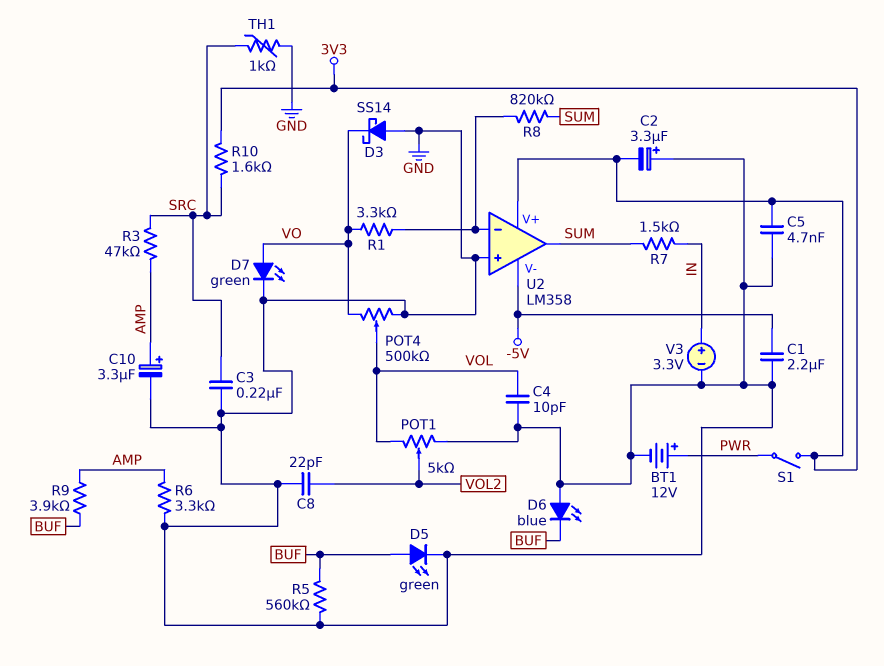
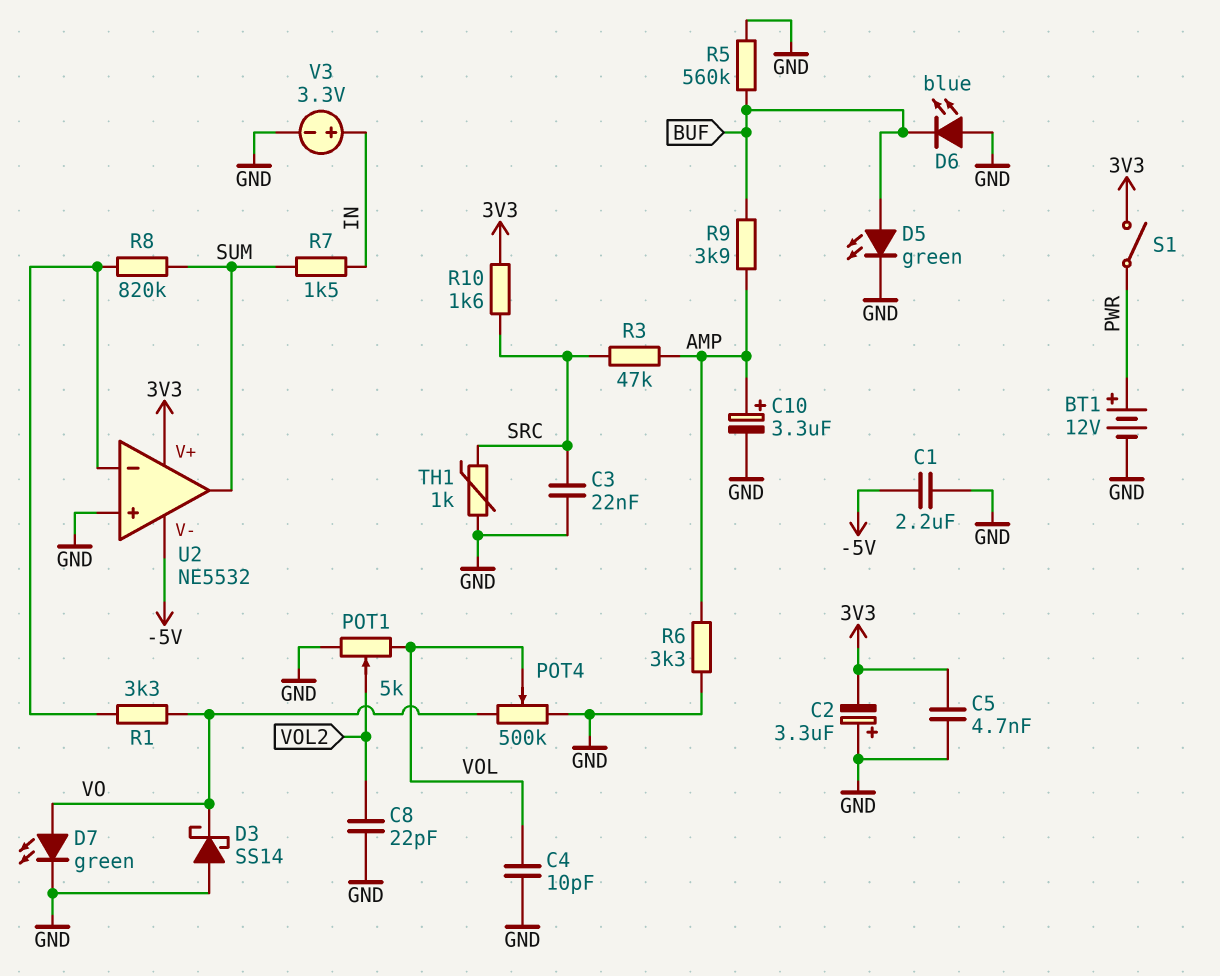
C3: 220nF (GND, SRC) -> 22nF (GND, SRC)
U2: LM358 -> NE5532

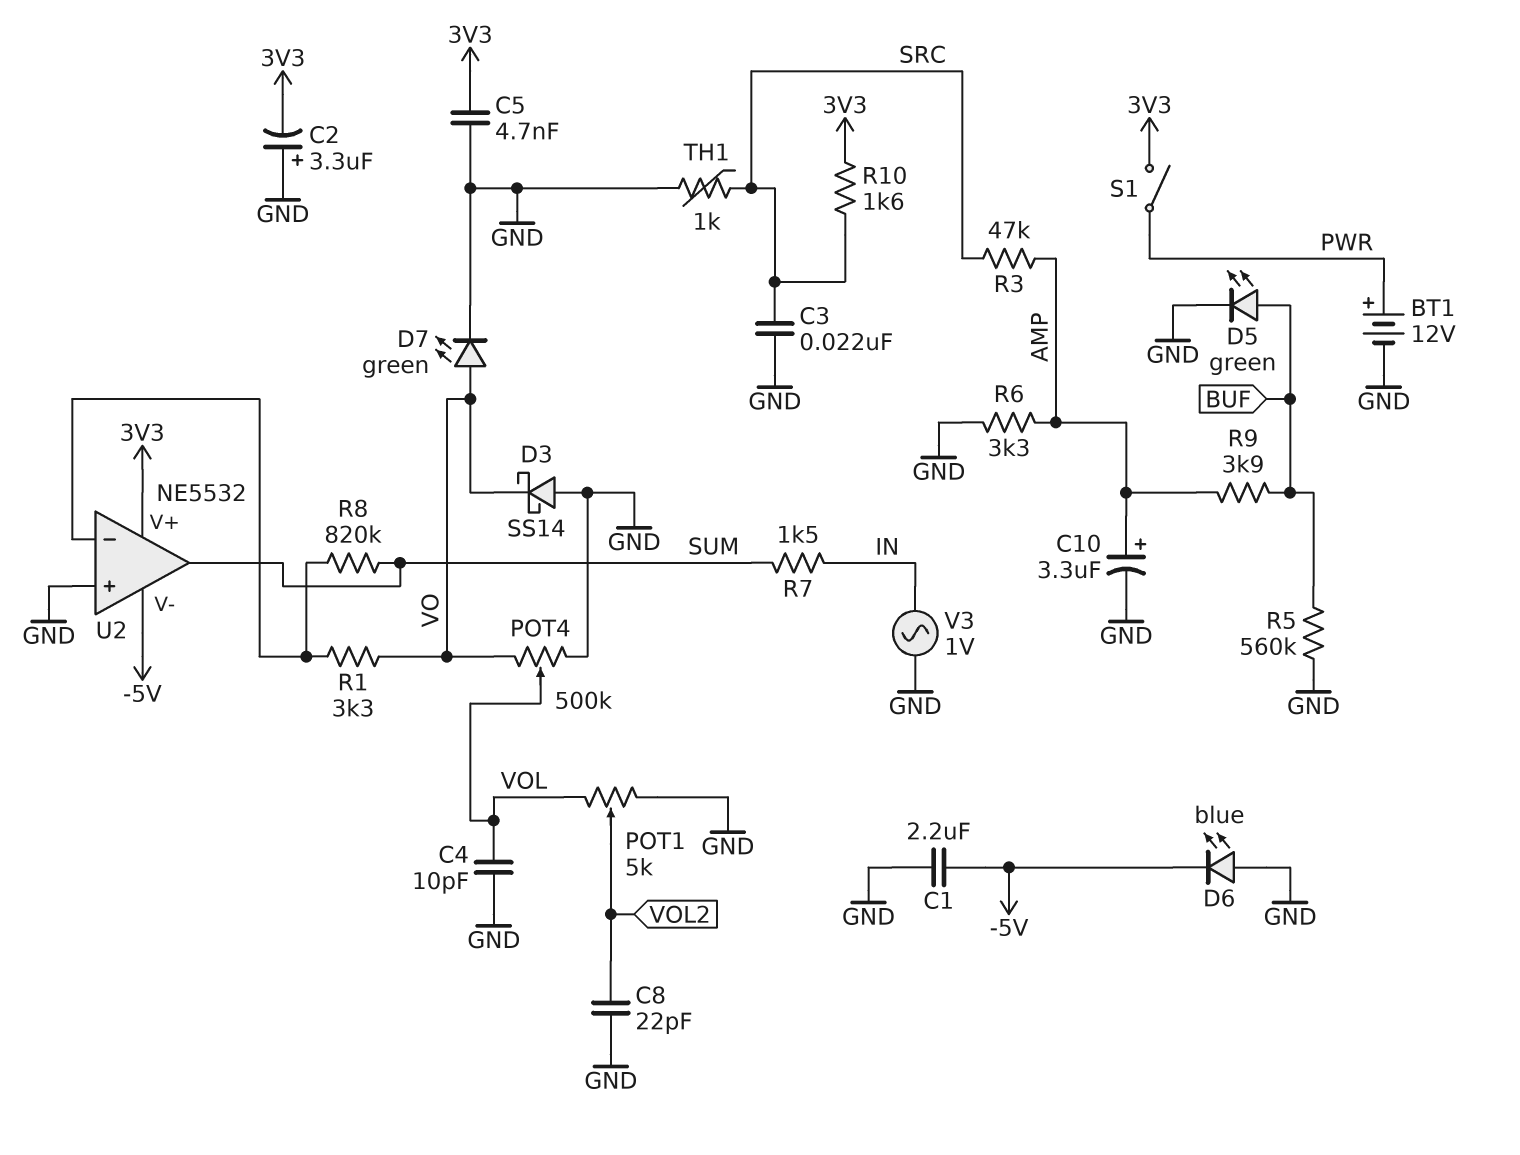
D6: LED blue (A GND, K BUF) -> LED blue (A GND, K -5V)
V3: 3.3V (plus IN, minus GND) -> AC 1V (GND, IN)

